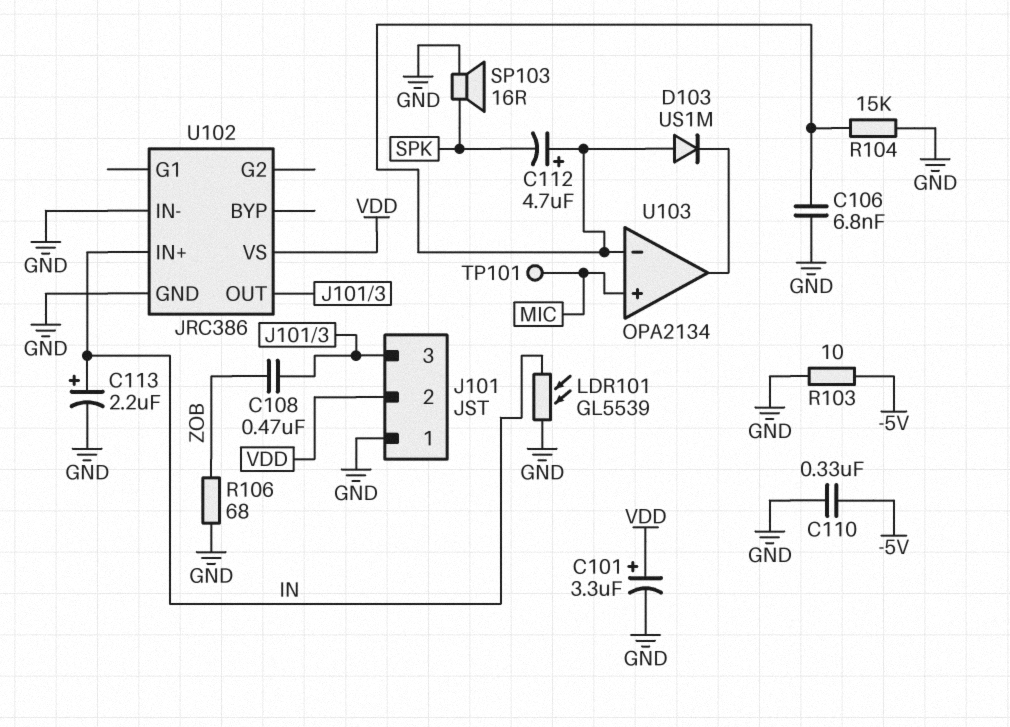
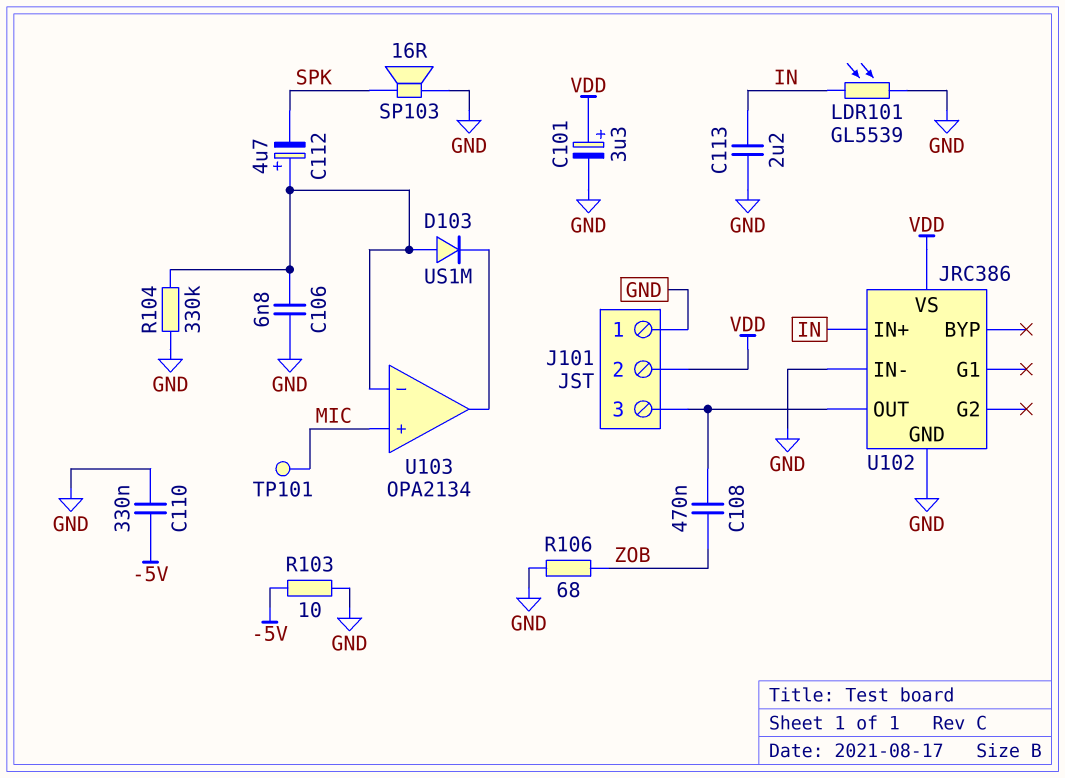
C113: 2.2uF (plus IN, minus GND) -> 2.2uF (GND, IN)
R104: 15k (GND, U103/in-) -> 330k (GND, U103/in-)

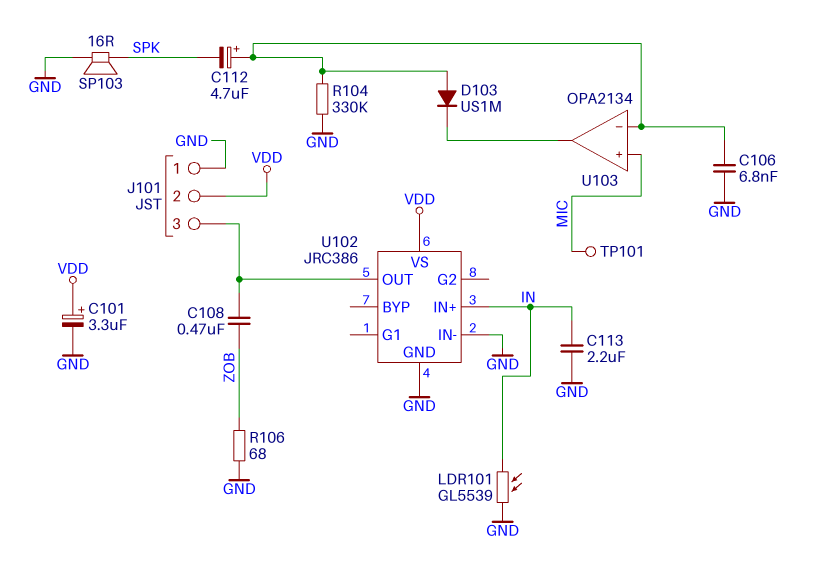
C110: 330nF (-5V, GND) -> none
R103: 10 (-5V, GND) -> none

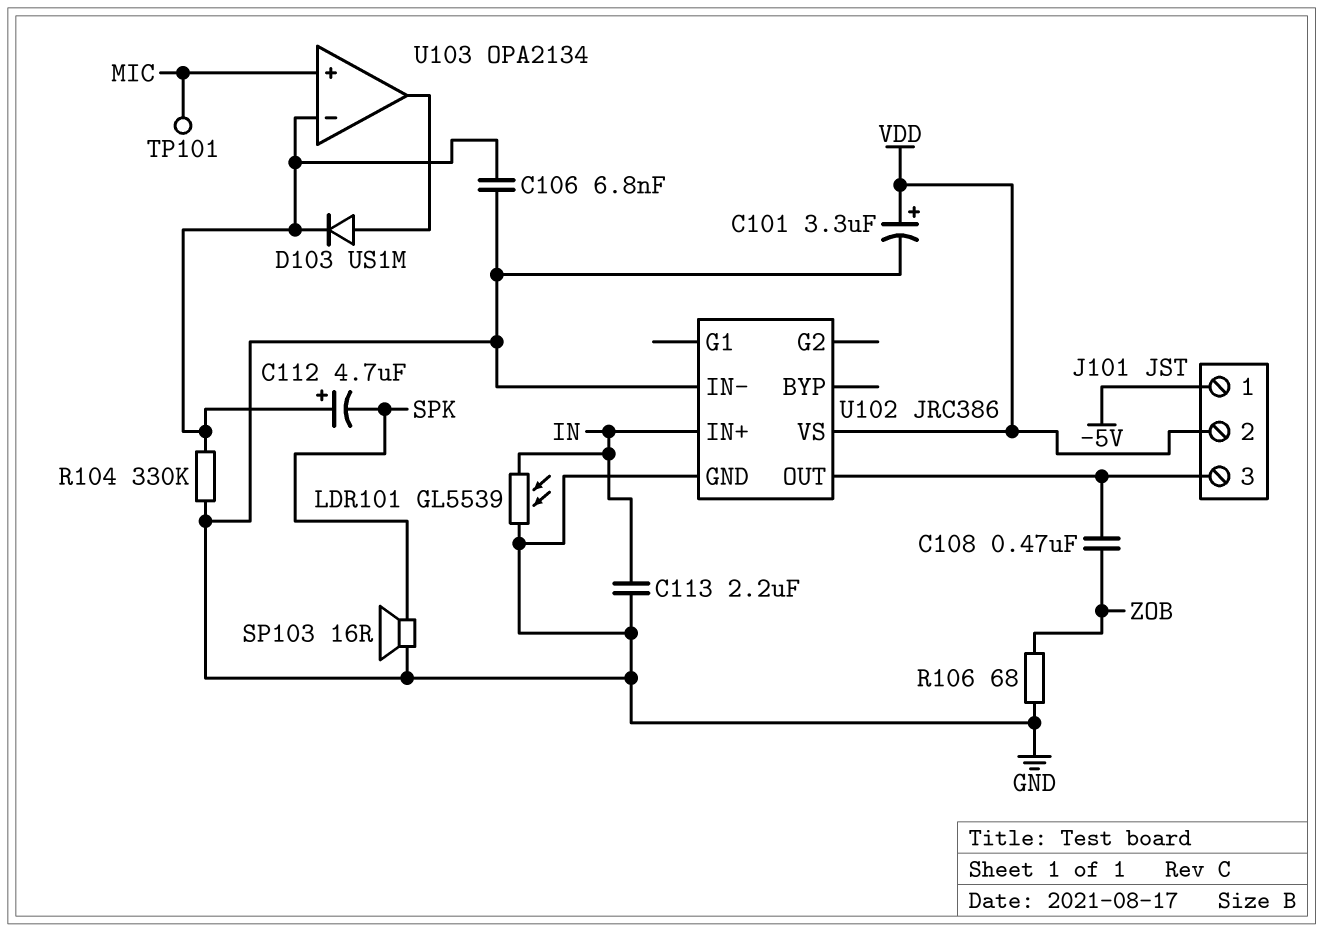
D103: diode US1M (A U103/in-, K U103/out) -> diode US1M (A U103/out, K U103/in-)
J101 pin 1: GND -> -5V

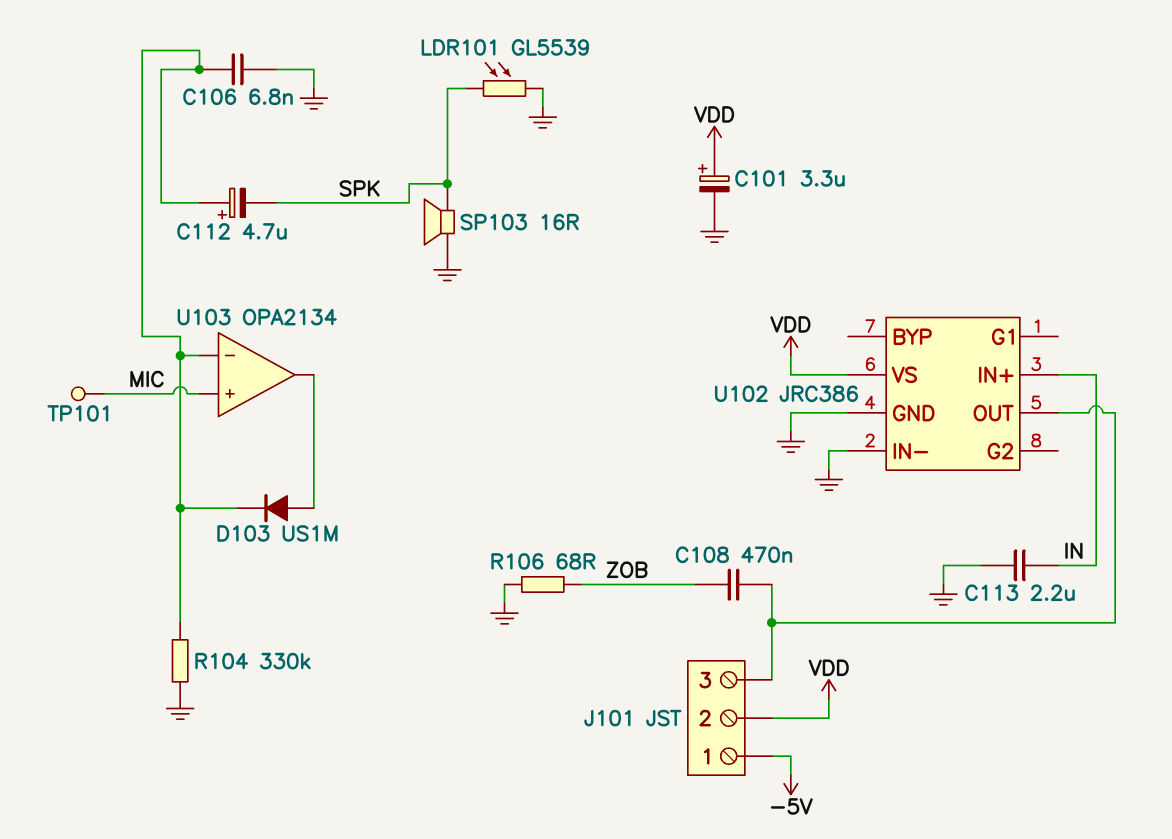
LDR101: GL5539 (GND, IN) -> GL5539 (GND, SPK)

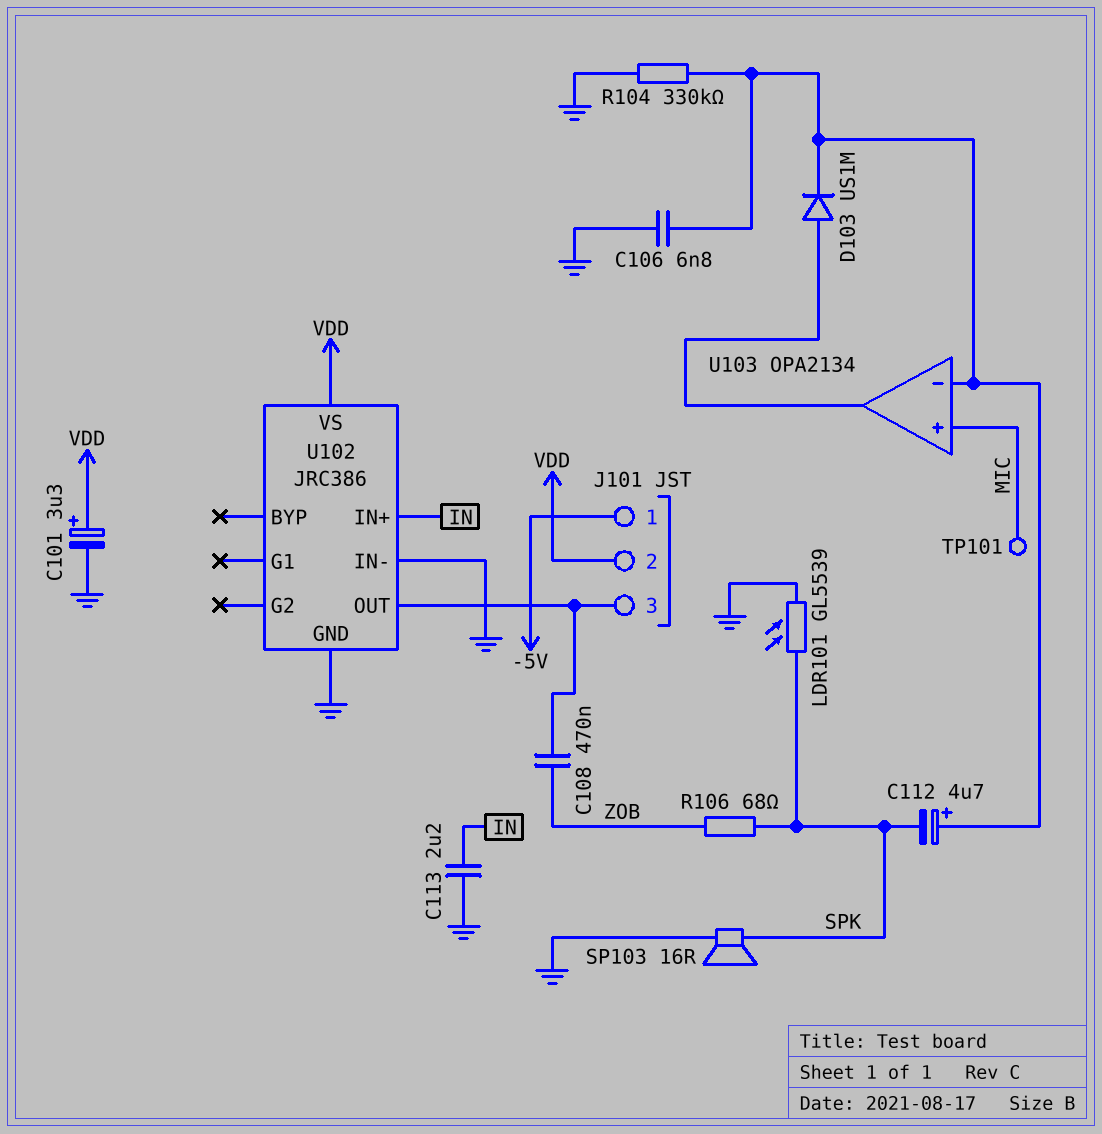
R106: 68 (GND, ZOB) -> 68 (SPK, ZOB)

